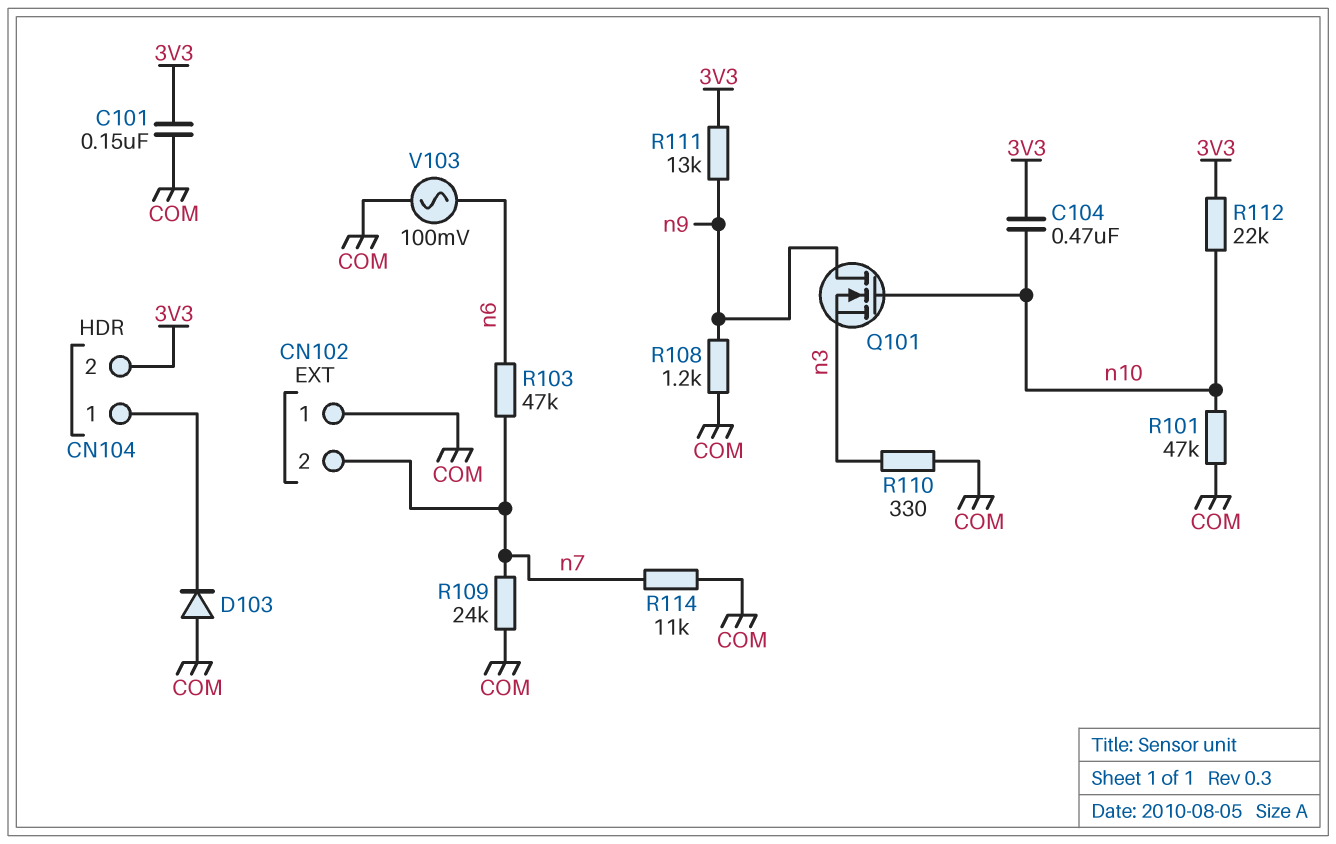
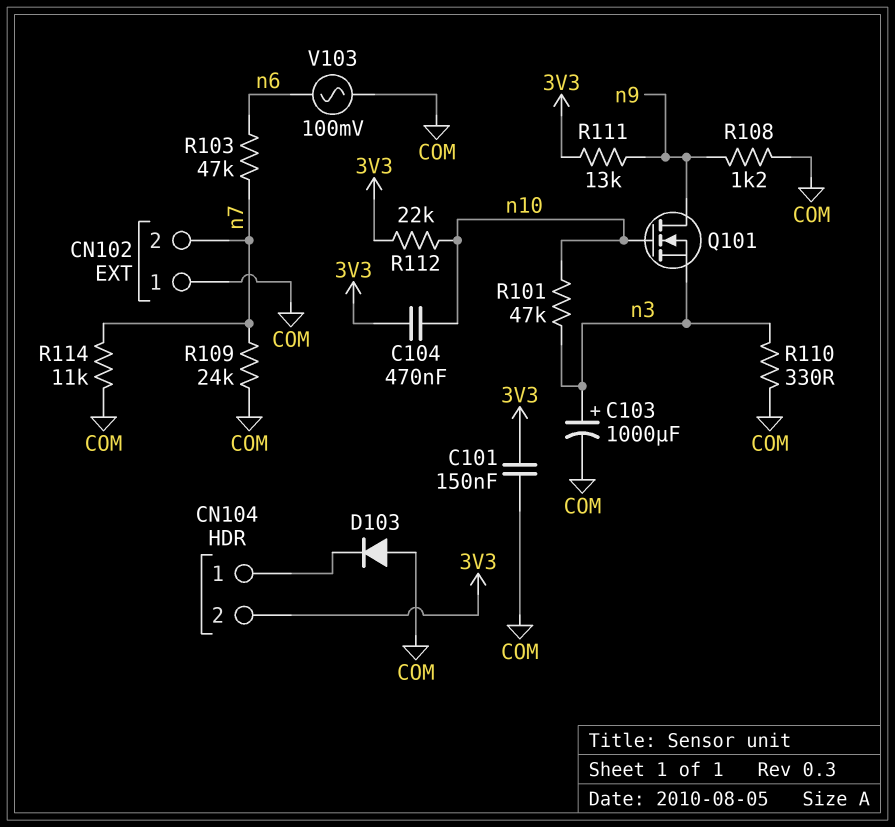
C103: none -> 1000uF (plus n3, minus COM)
R101: 47k (COM, n10) -> 47k (n3, n10)

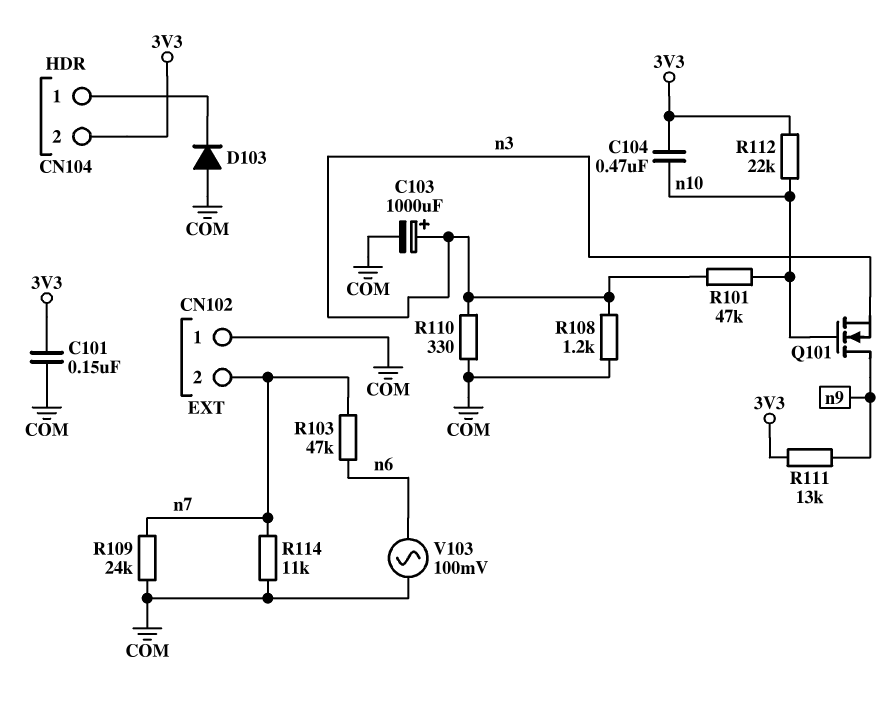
R108: 1.2k (COM, n9) -> 1.2k (COM, n3)

